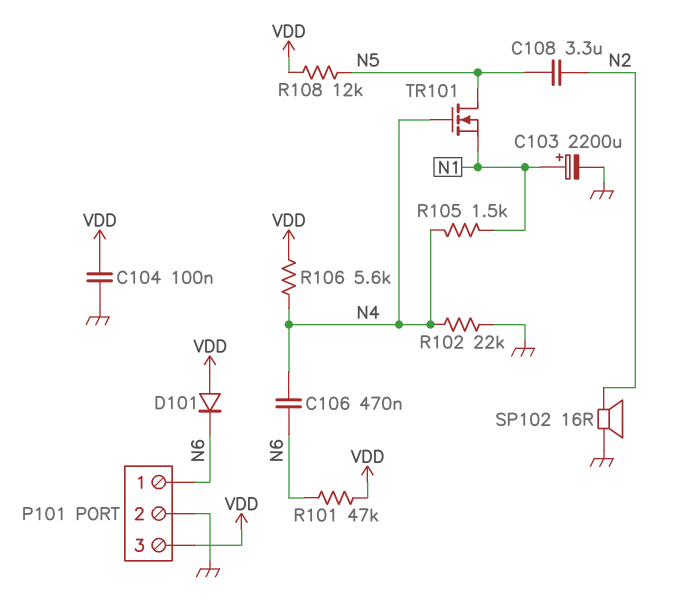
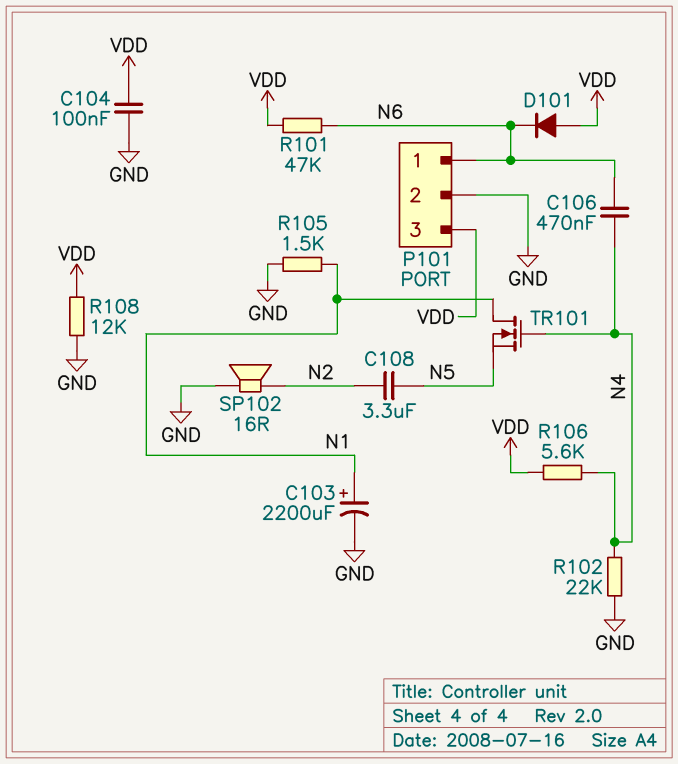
R105: 1.5k (N1, N4) -> 1.5k (GND, N1)
R108: 12k (N5, VDD) -> 12k (GND, VDD)
TR101: NMOS (G N4, D N5, S N1) -> NMOS (G N4, D N1, S N5)

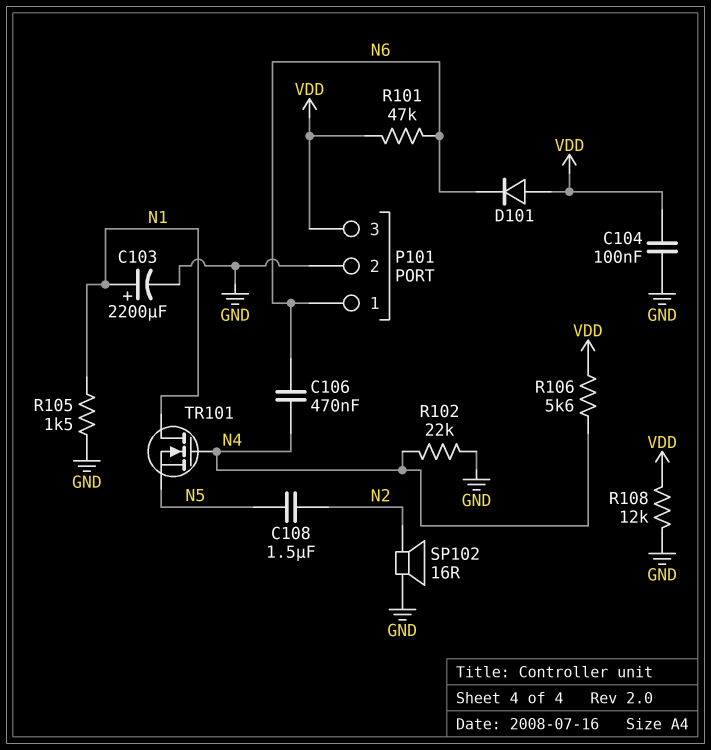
C108: 3.3uF (N2, N5) -> 1.5uF (N2, N5)

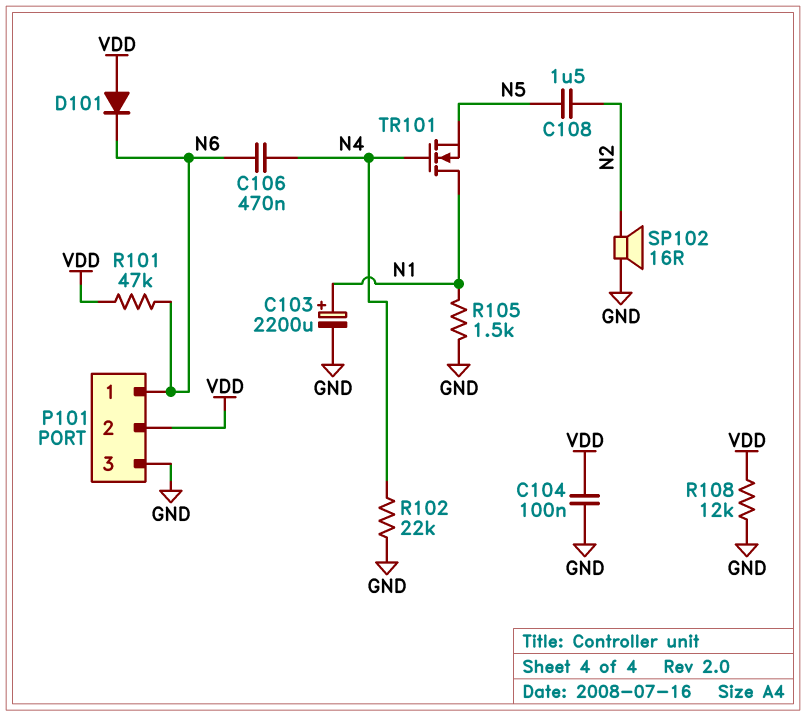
P101 pin 2: GND -> VDD
P101 pin 3: VDD -> GND
R106: 5.6k (N4, VDD) -> none

